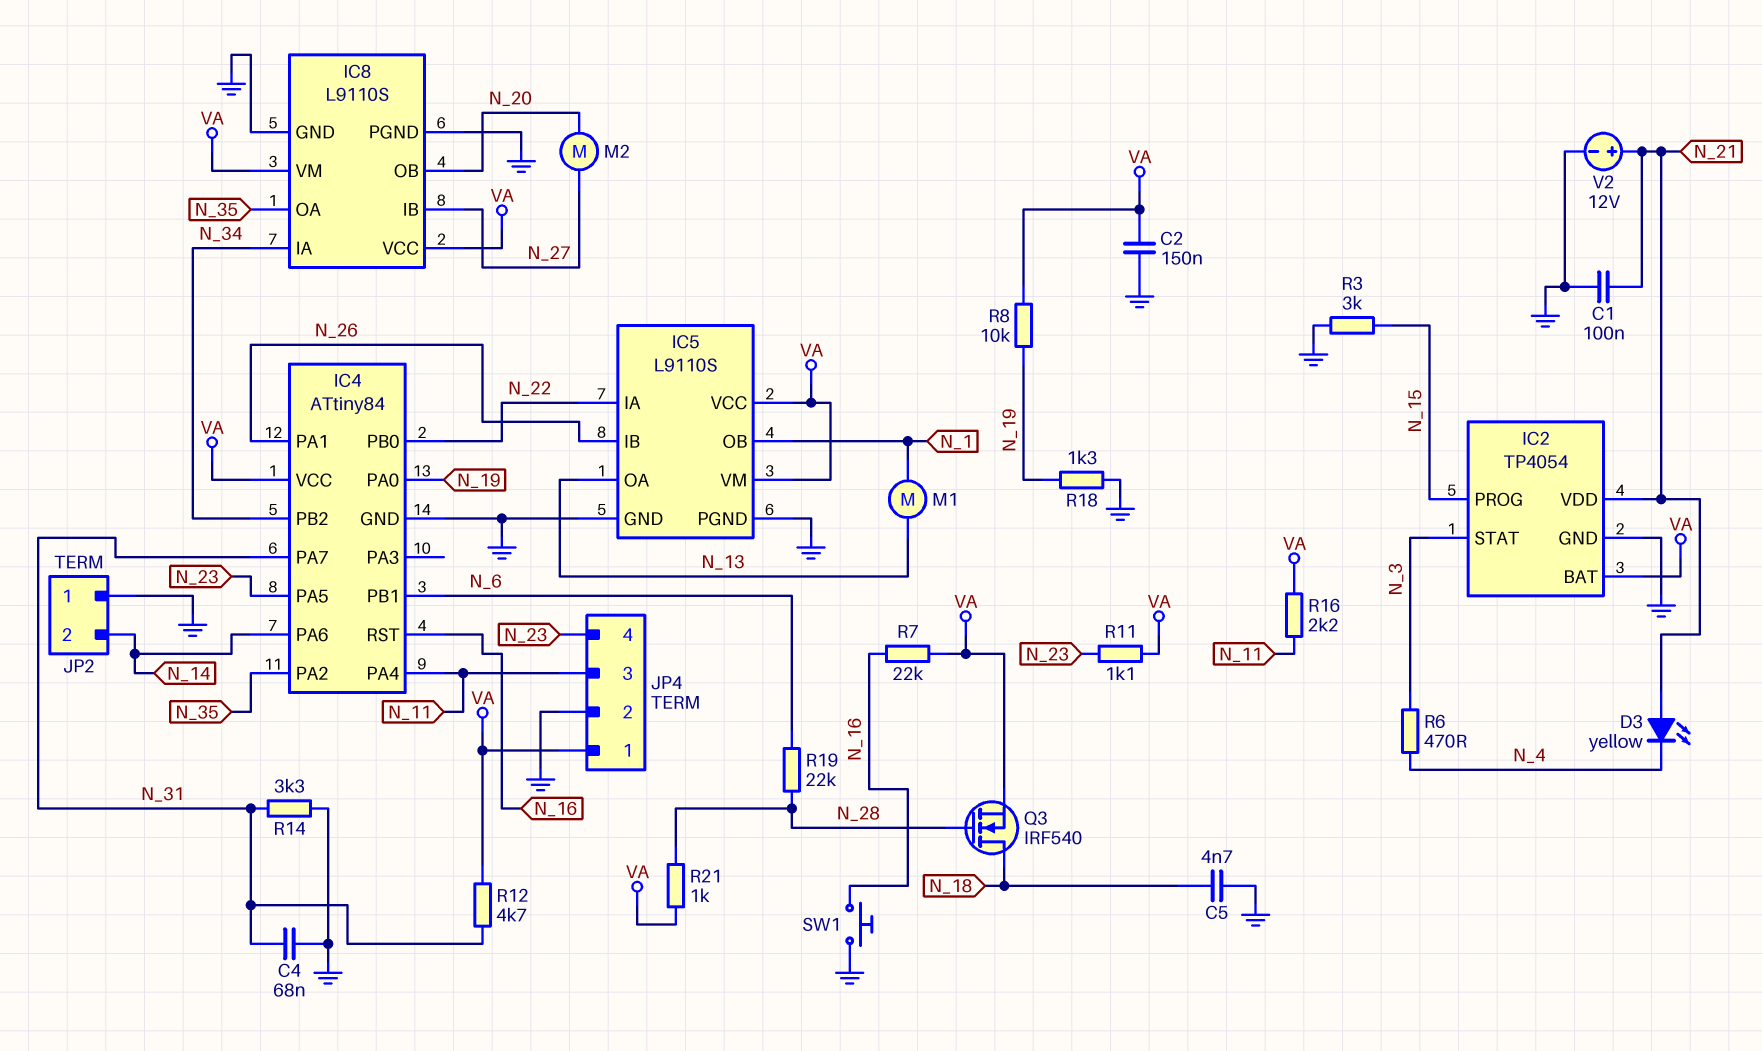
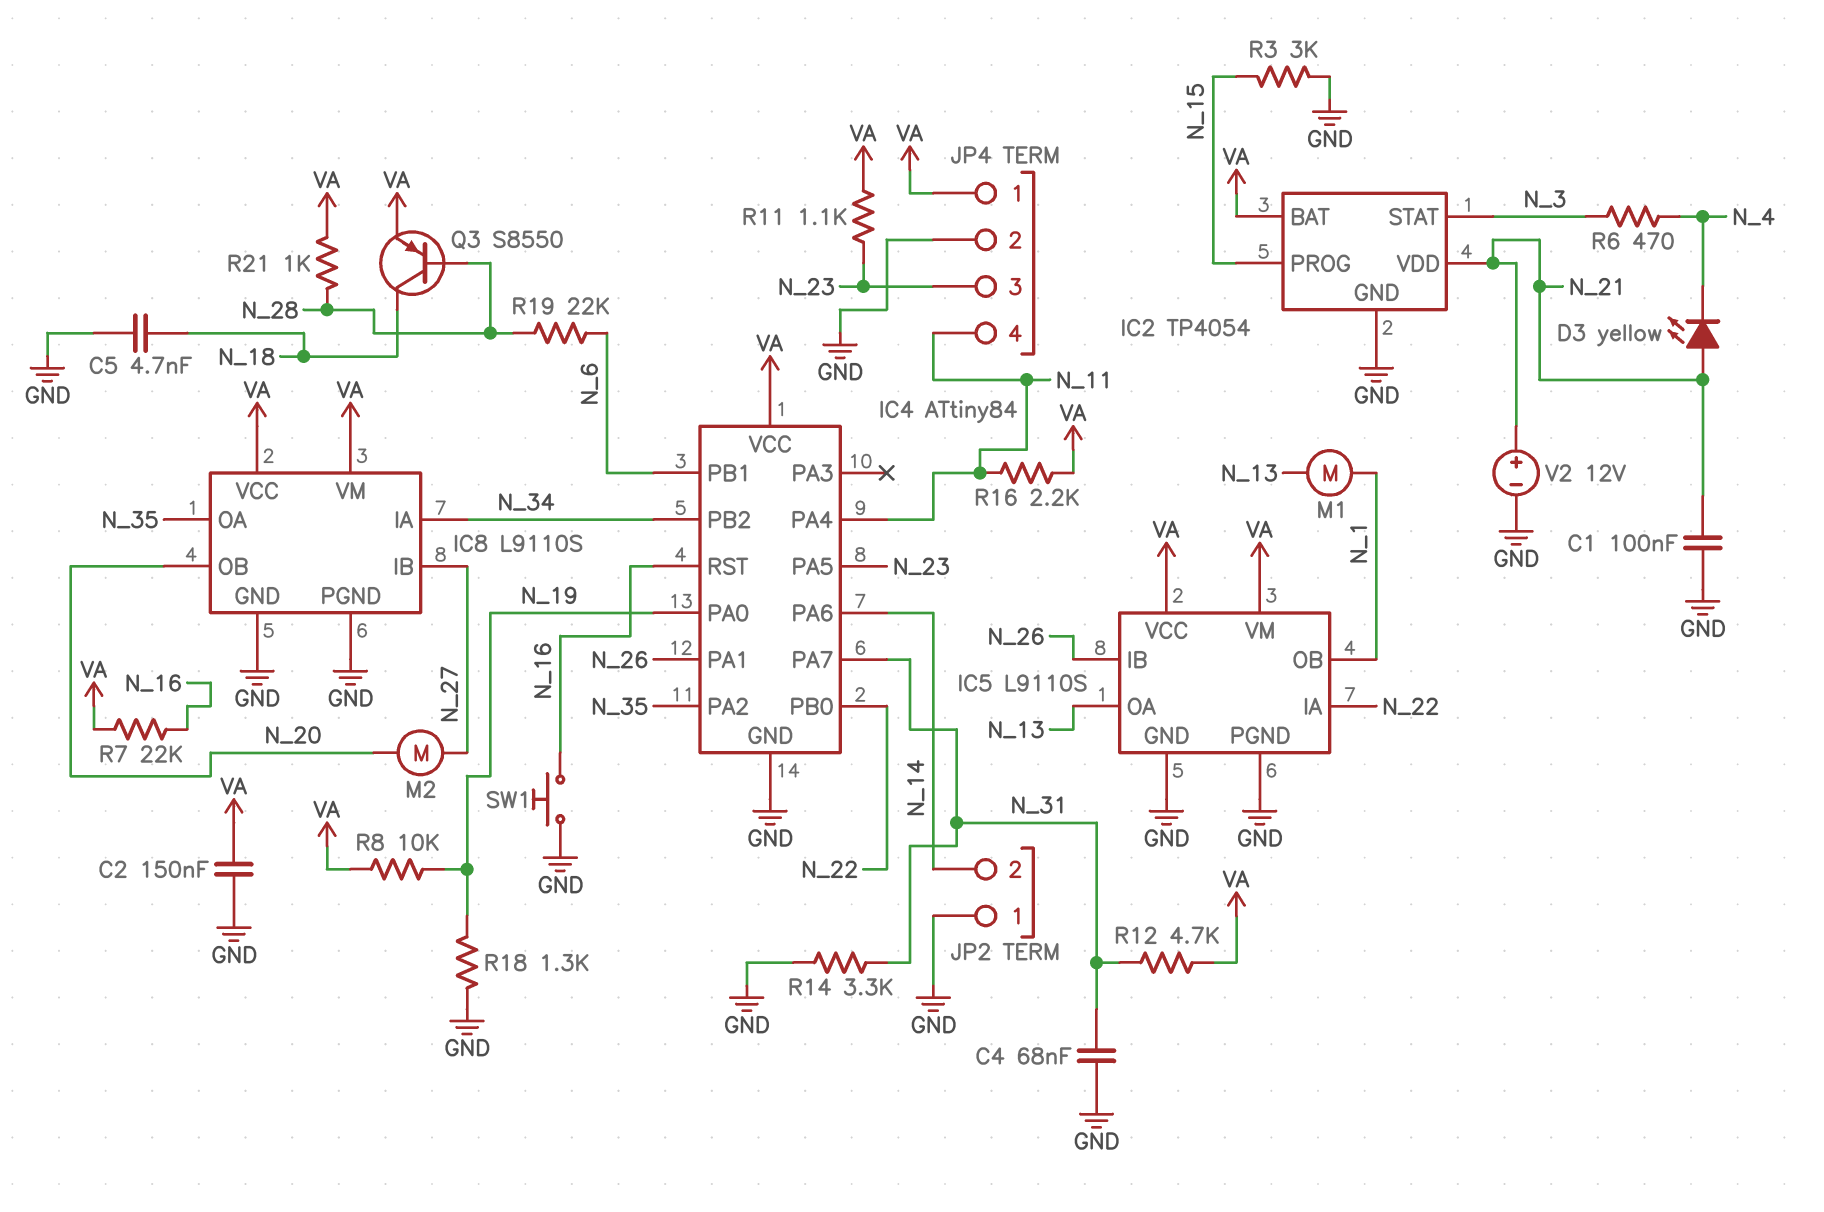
JP4 pin 3: N_11 -> N_23
JP4 pin 4: N_23 -> N_11
Q3: NMOS IRF540 (G N_28, D N_18, S VA) -> PNP S8550 (B N_28, C N_18, E VA)

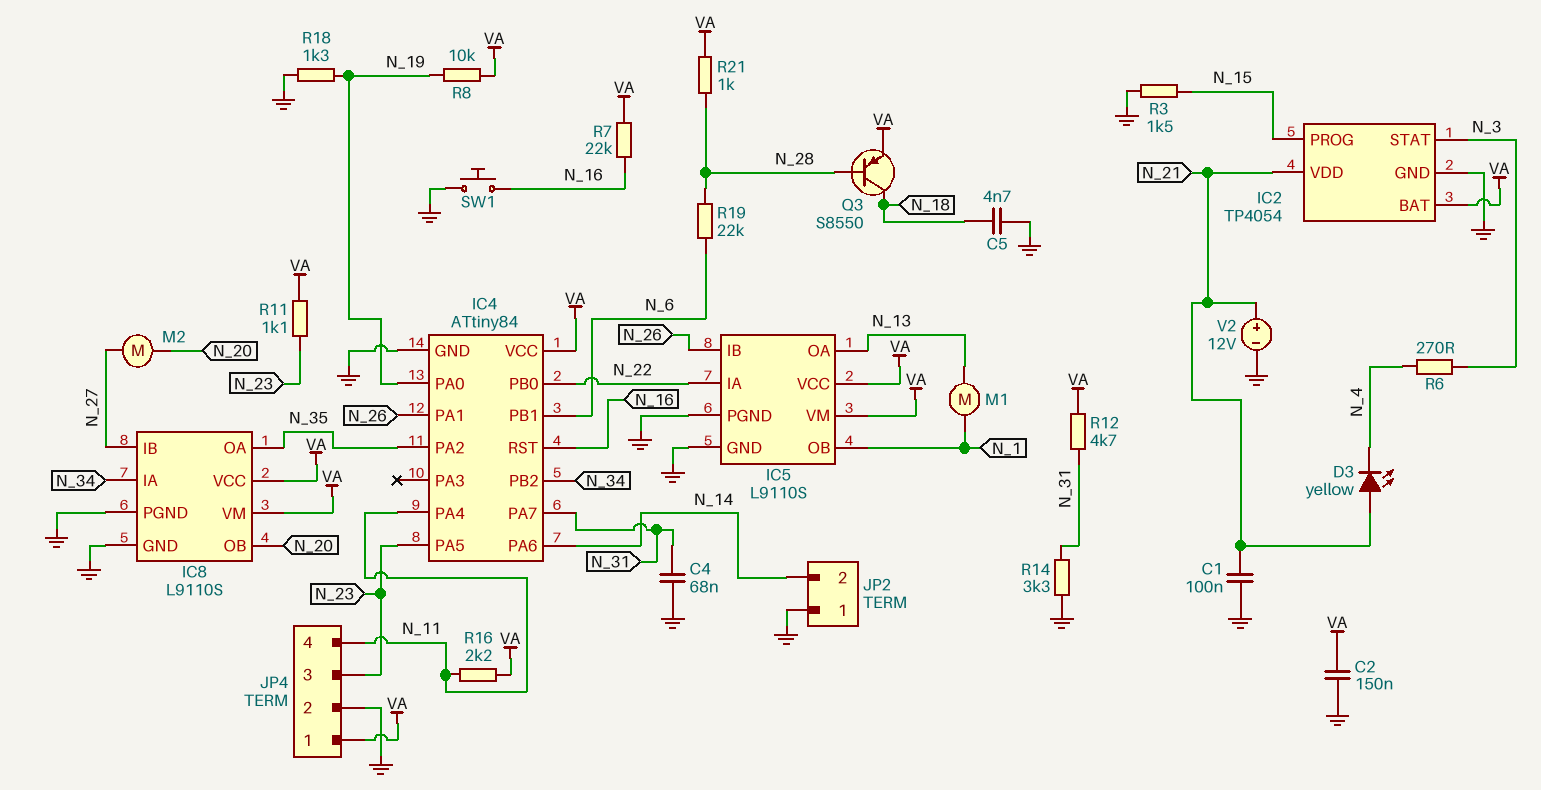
R3: 3k (GND, N_15) -> 1.5k (GND, N_15)
R6: 470 (N_3, N_4) -> 270 (N_3, N_4)

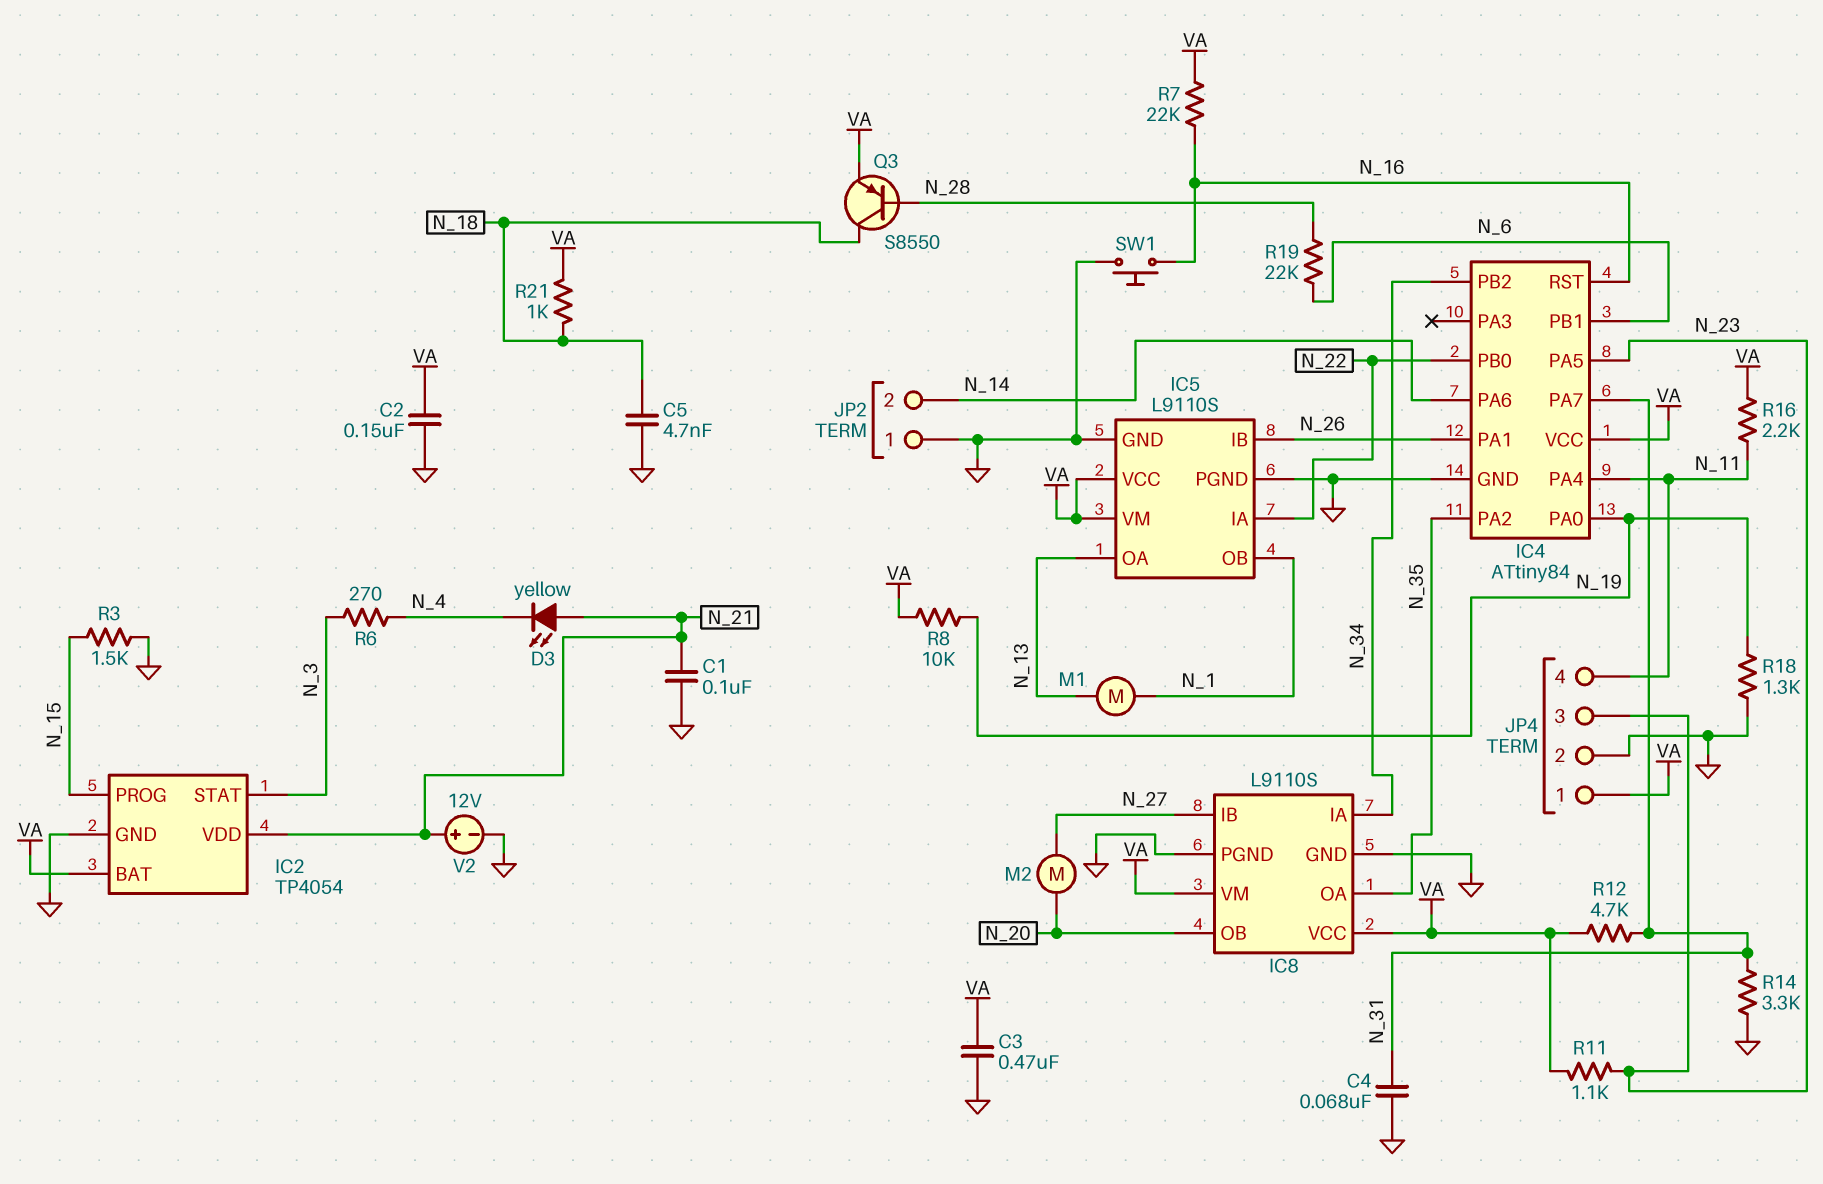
C3: none -> 470nF (GND, VA)
R21: 1k (N_28, VA) -> 1k (N_18, VA)

